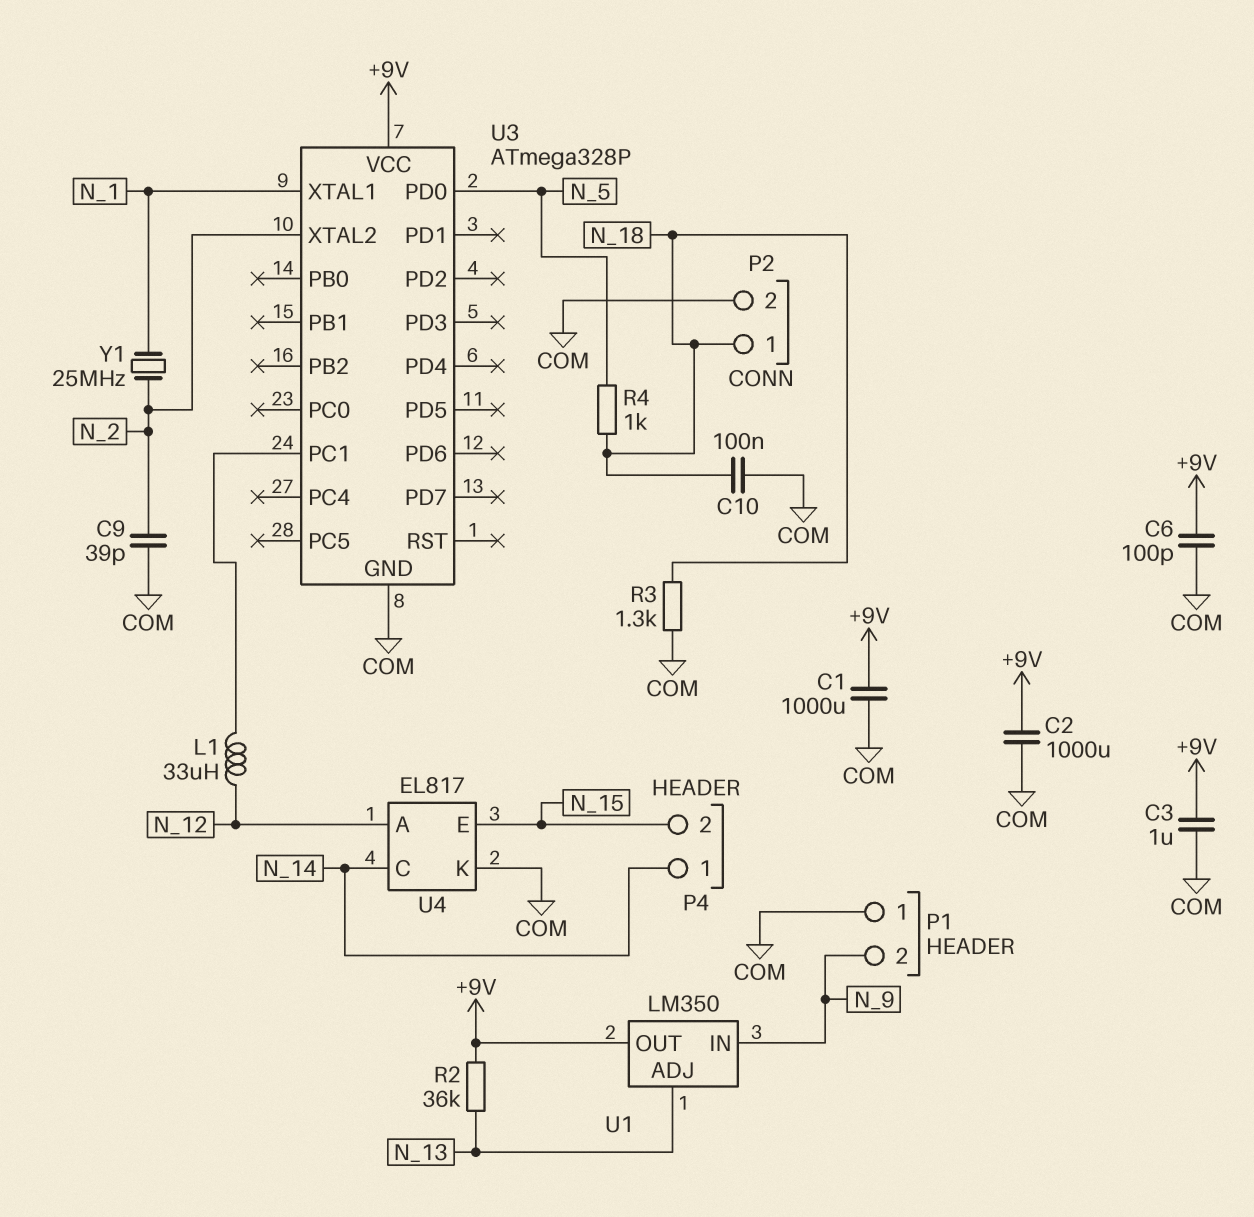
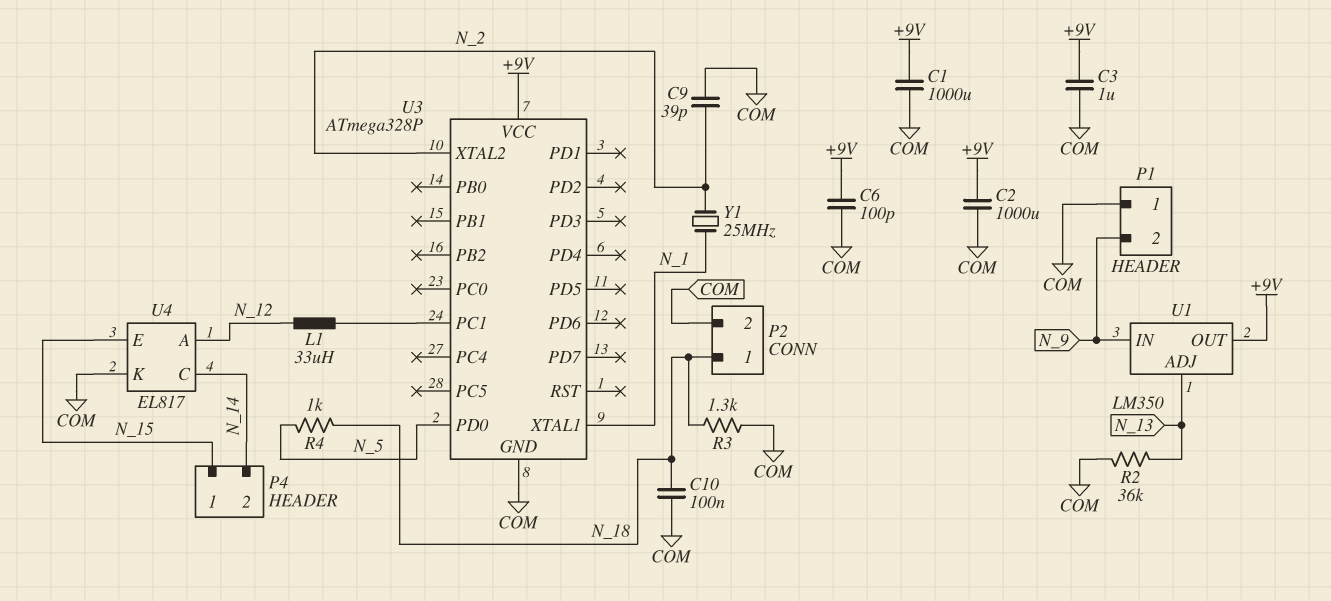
P4 pin 1: N_14 -> N_15
P4 pin 2: N_15 -> N_14
R2: 36k (+9V, N_13) -> 36k (COM, N_13)

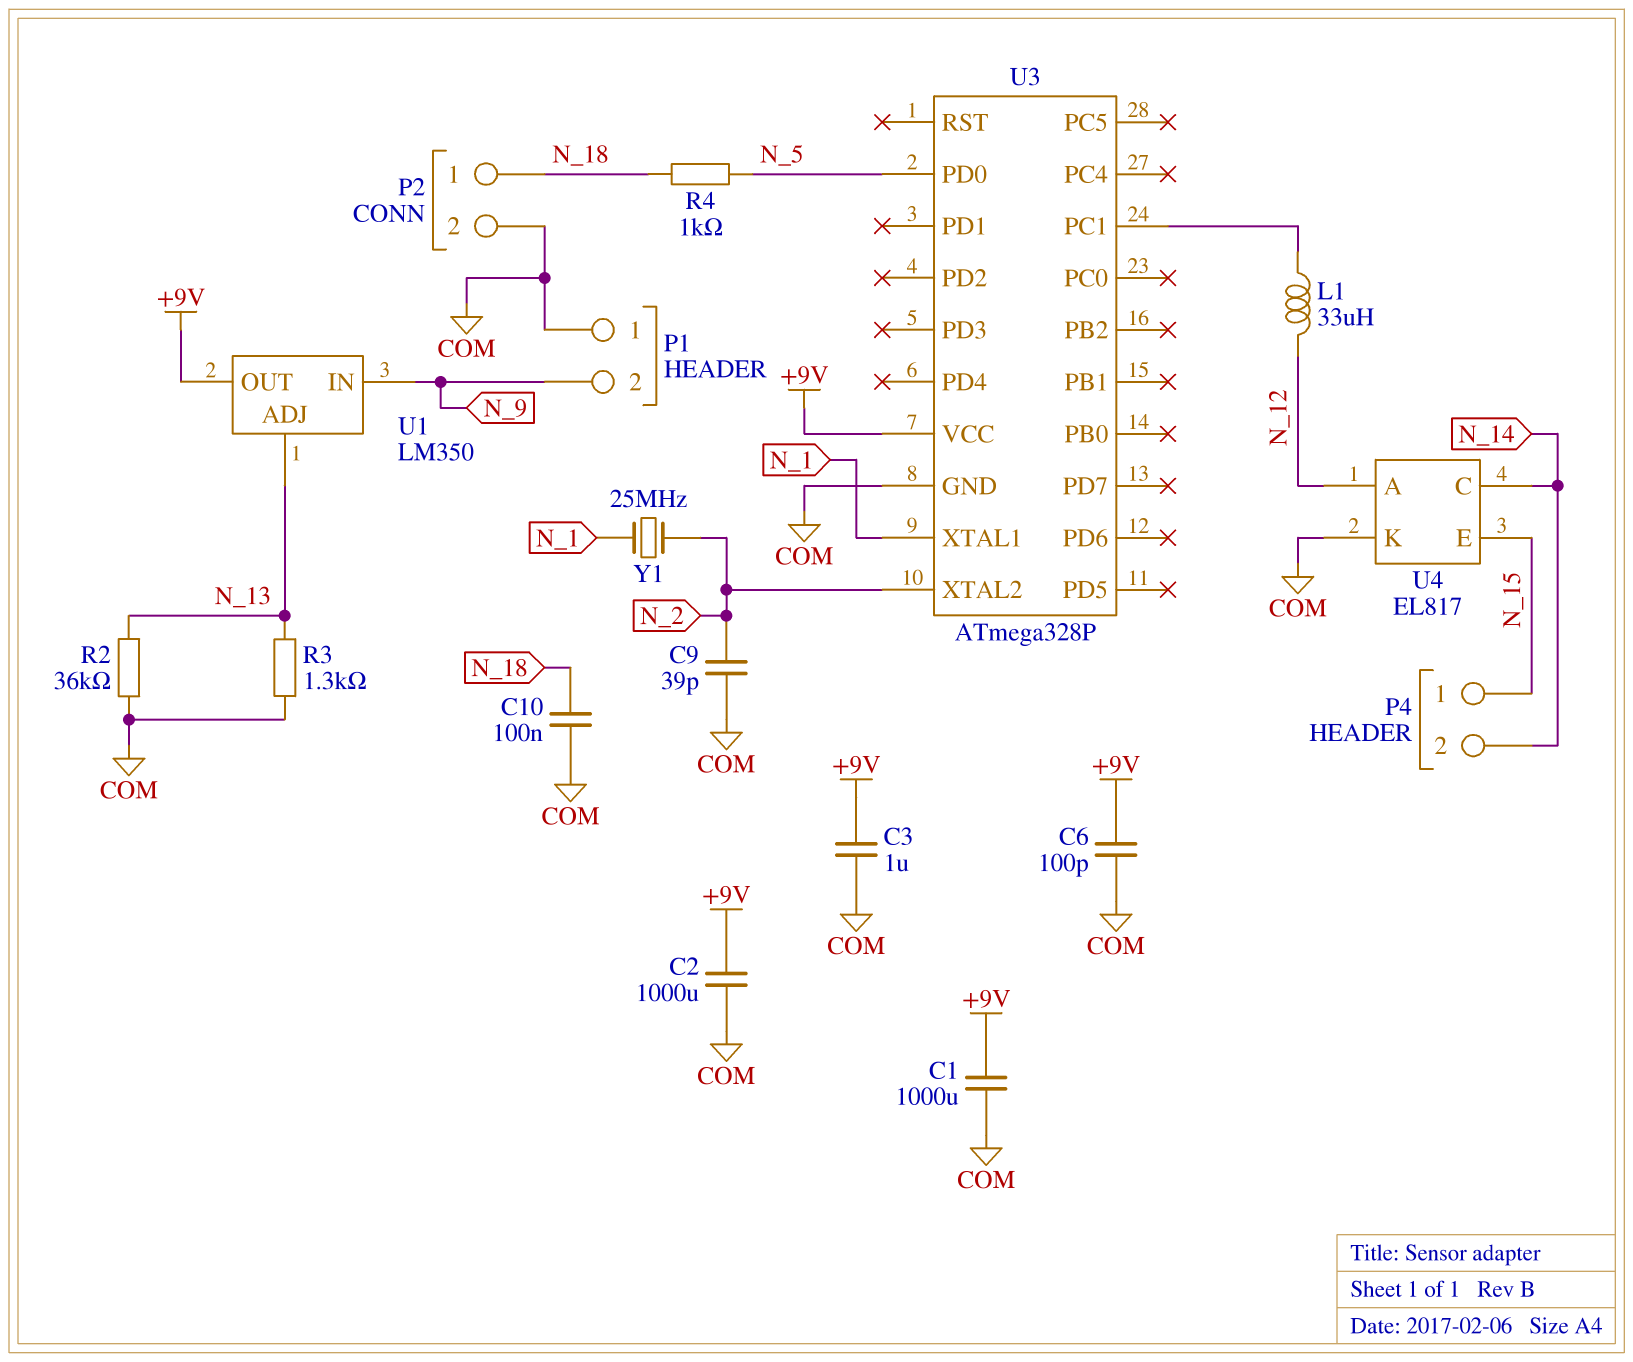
R3: 1.3k (COM, N_18) -> 1.3k (COM, N_13)

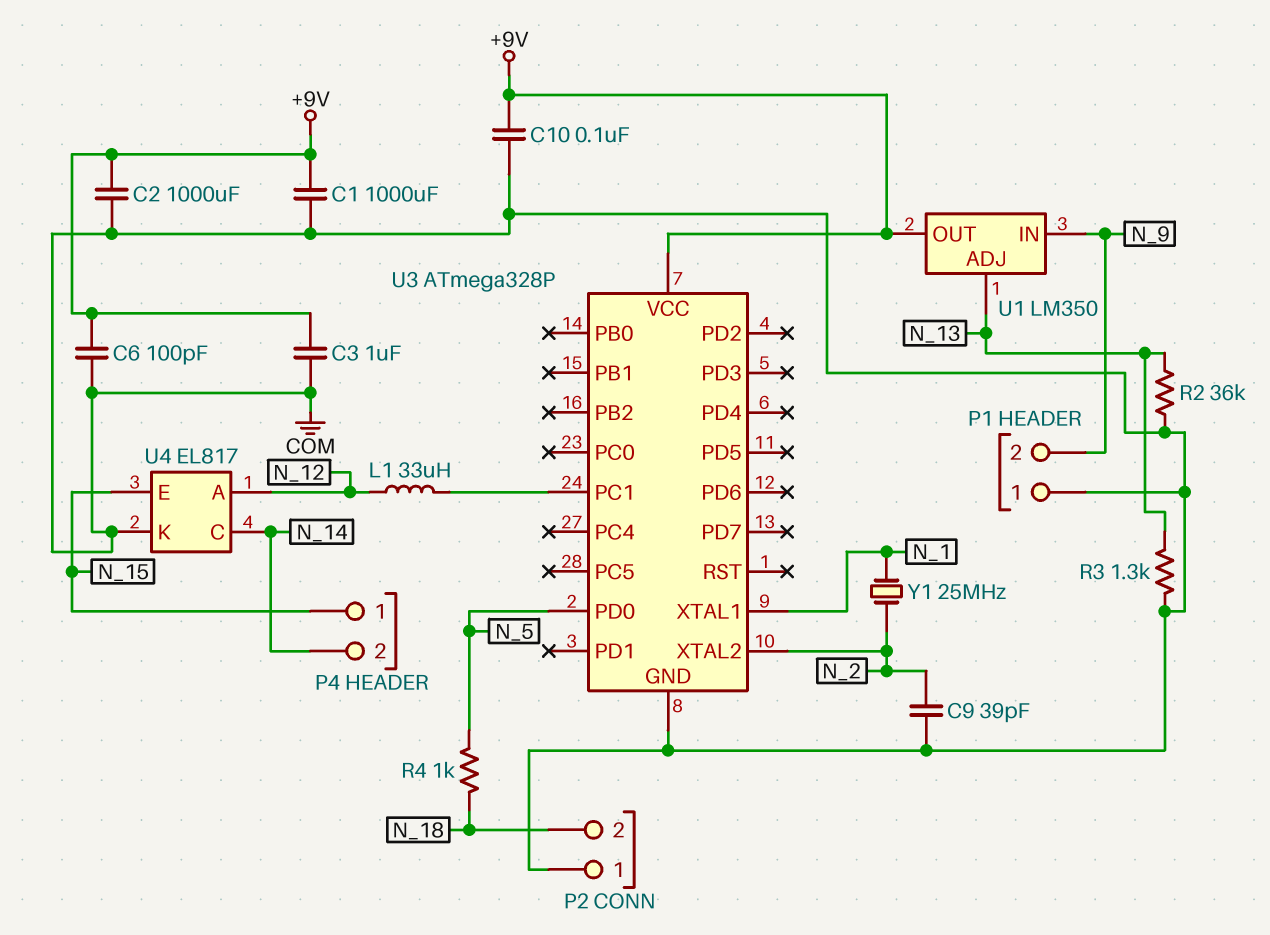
C10: 100nF (COM, N_18) -> 100nF (+9V, COM)
P2 pin 1: N_18 -> COM
P2 pin 2: COM -> N_18

